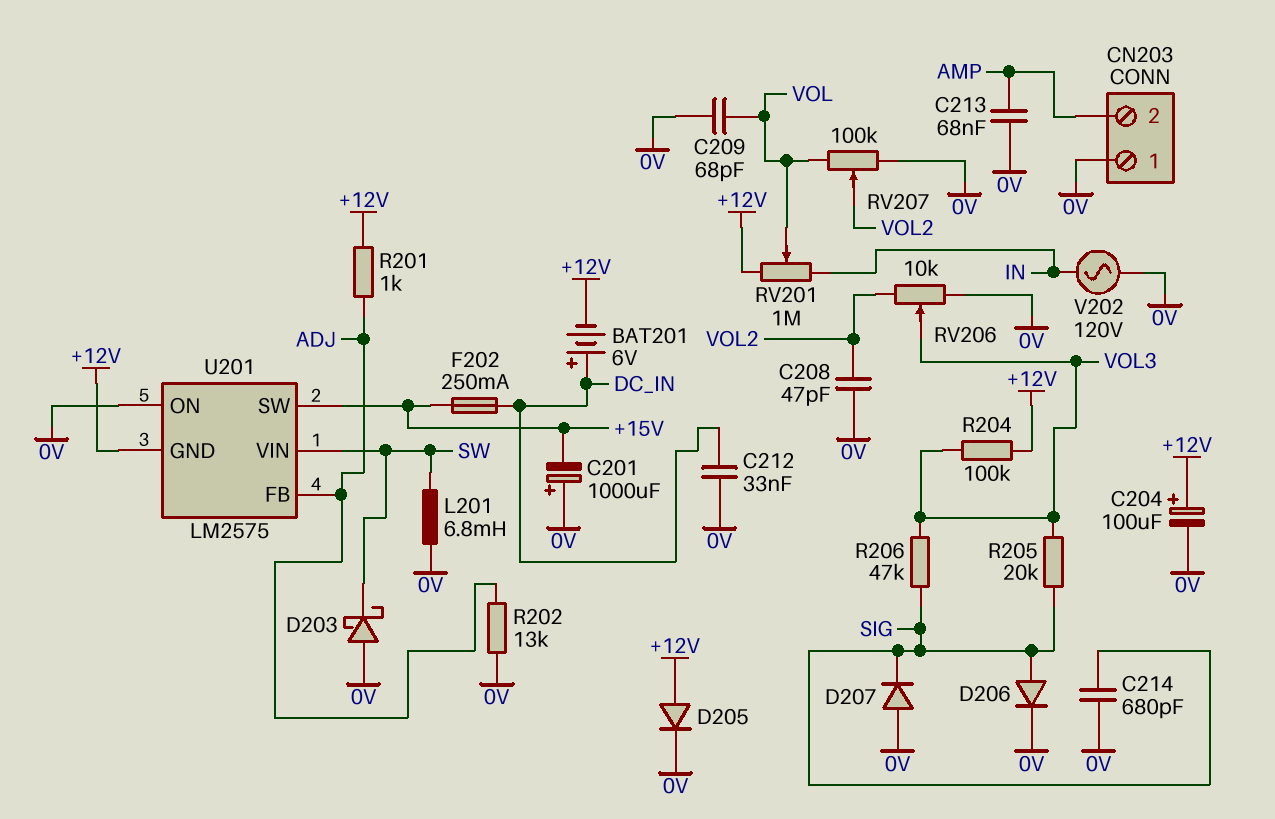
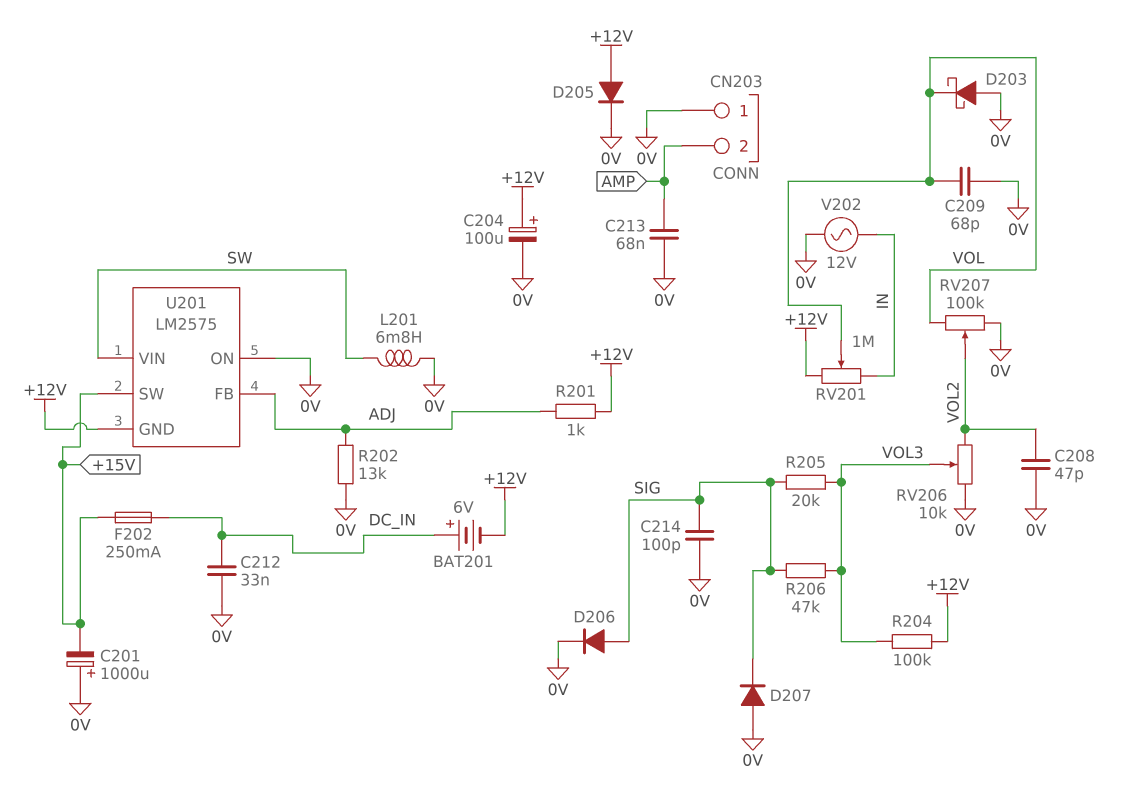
C214: 680pF (0V, SIG) -> 100pF (0V, SIG)
D203: schottky (A 0V, K SW) -> schottky (A 0V, K VOL)
V202: AC 120V (0V, IN) -> AC 12V (0V, IN)

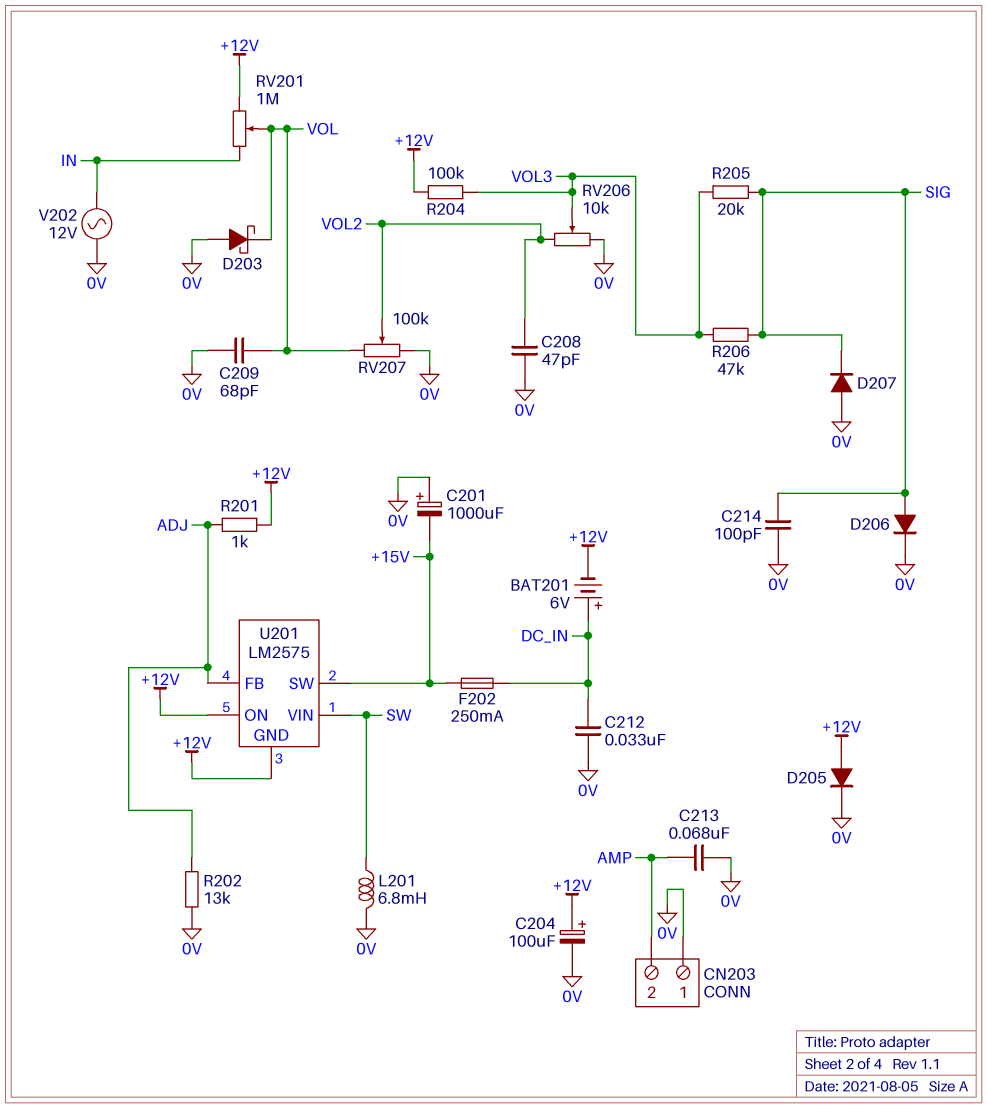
U201 pin ON: 0V -> +12V

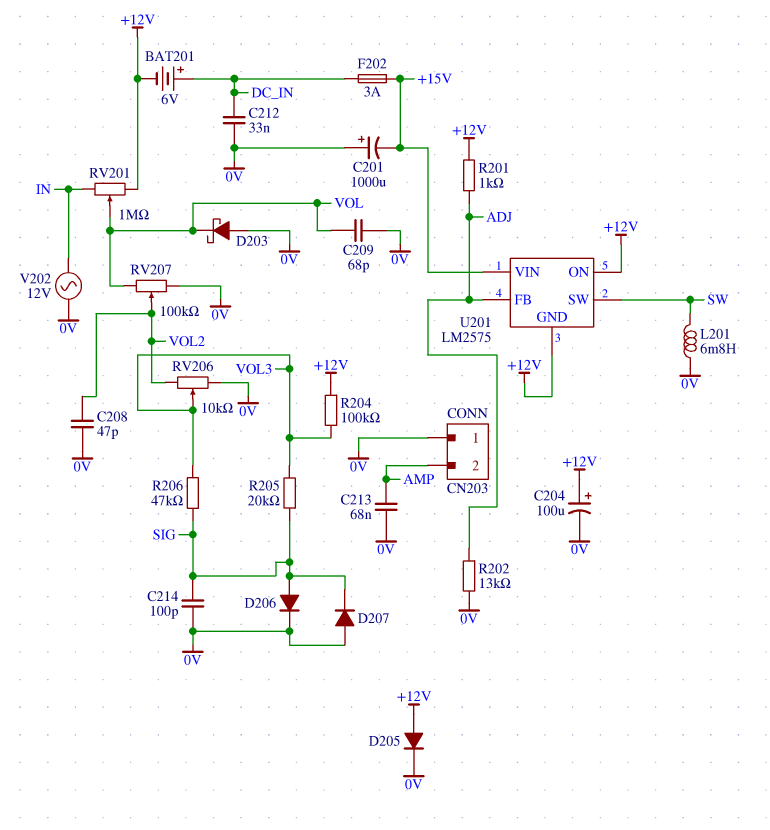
F202: 250mA (+15V, DC_IN) -> 3A (+15V, DC_IN)
U201 pin SW: +15V -> SW
U201 pin VIN: SW -> +15V

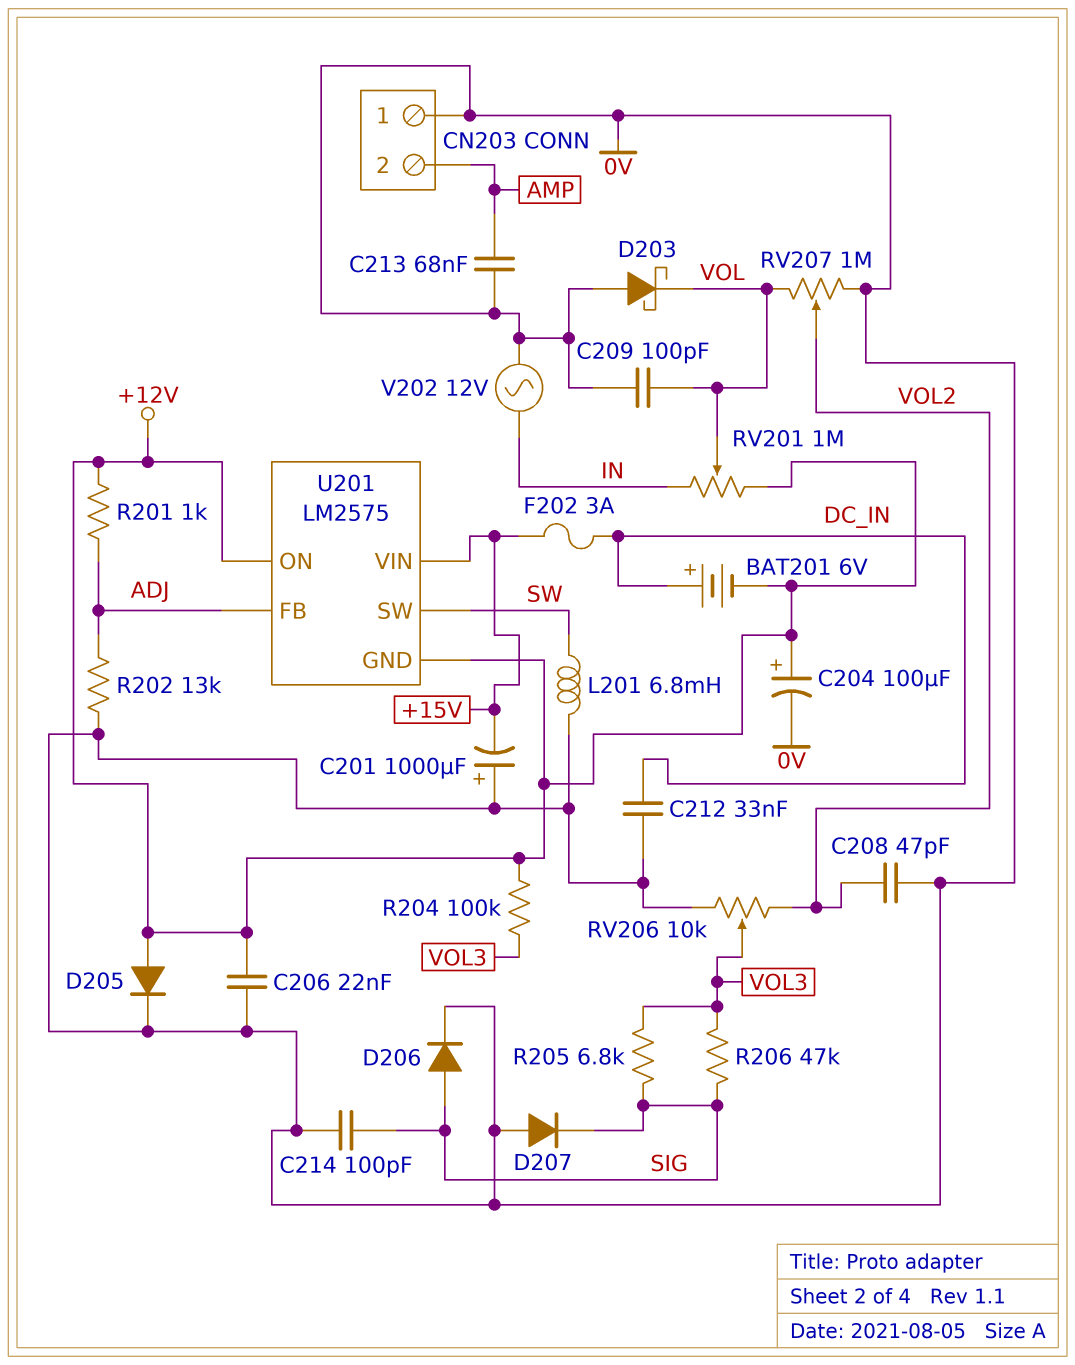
C206: none -> 22nF (+12V, 0V)
C209: 68pF (0V, VOL) -> 100pF (0V, VOL)
R205: 20k (SIG, VOL3) -> 6.8k (SIG, VOL3)
RV207: 100k (0V, VOL, wiper VOL2) -> 1M (0V, VOL, wiper VOL2)

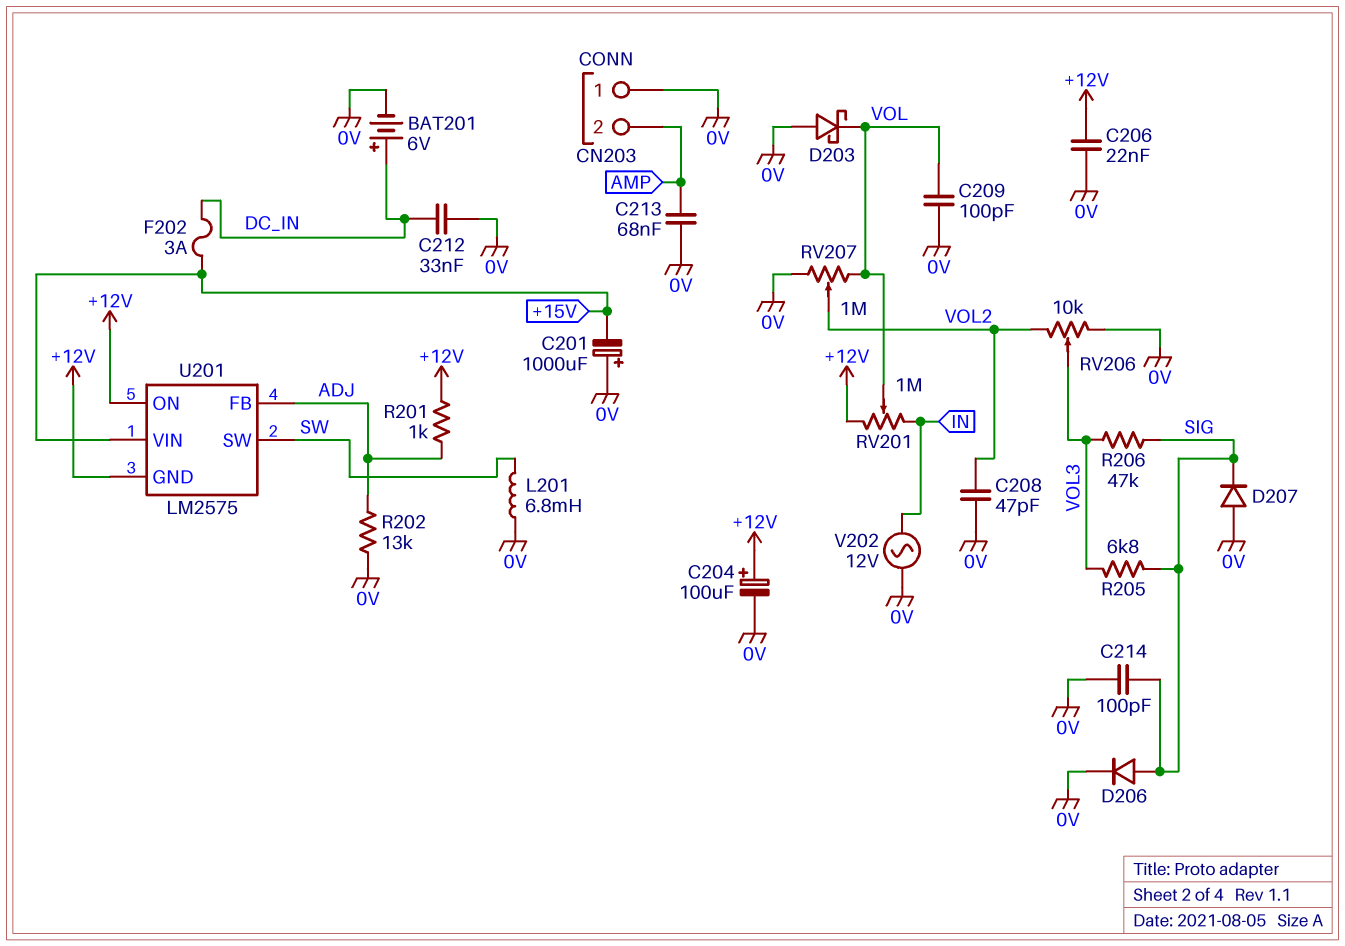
BAT201: 6V (plus DC_IN, minus +12V) -> 6V (plus DC_IN, minus 0V)
D205: diode (A +12V, K 0V) -> none
R204: 100k (+12V, VOL3) -> none

